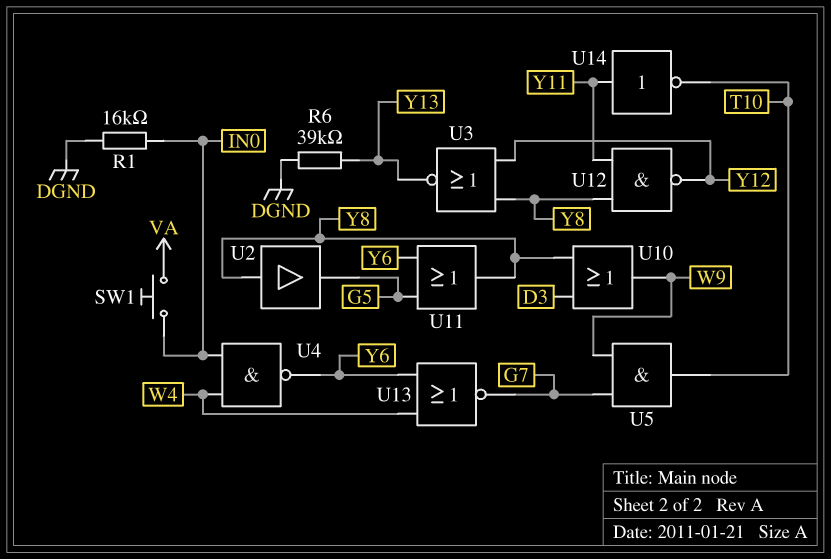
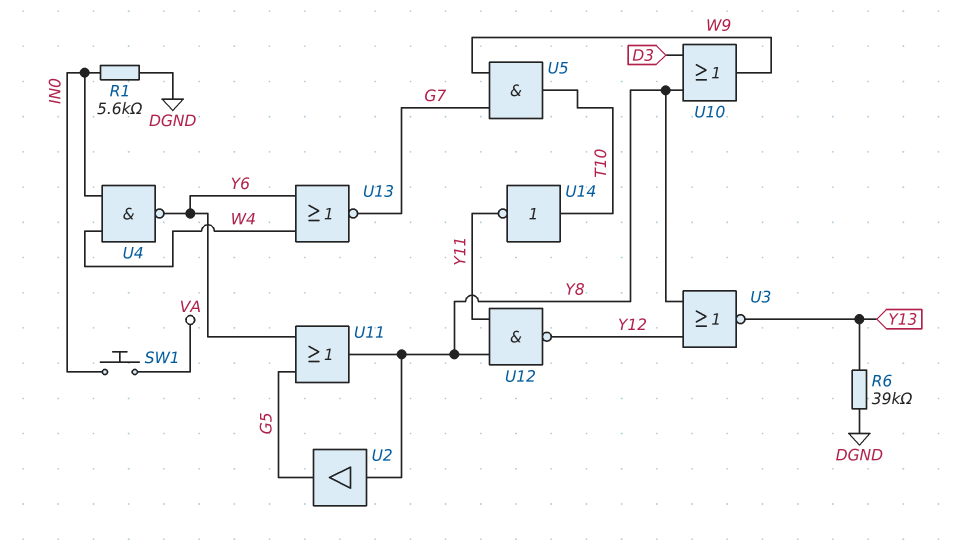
R1: 16k (DGND, IN0) -> 5.6k (DGND, IN0)
U14: NOT (in Y11, out T10) -> NOT (in T10, out Y11)

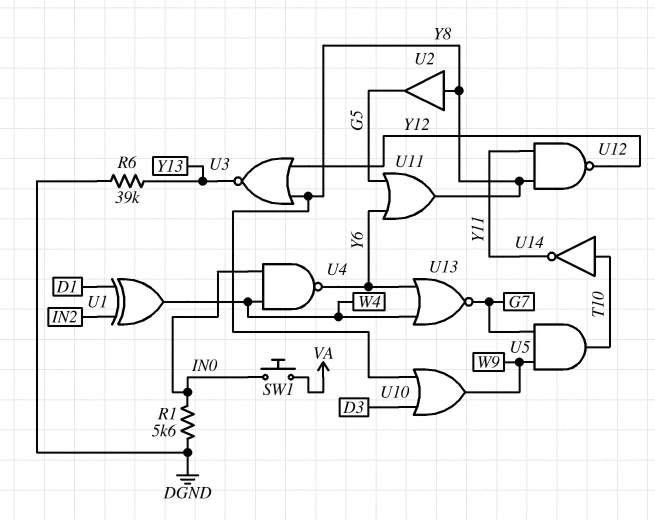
U1: none -> XOR (in D1, in IN2, out W4)

